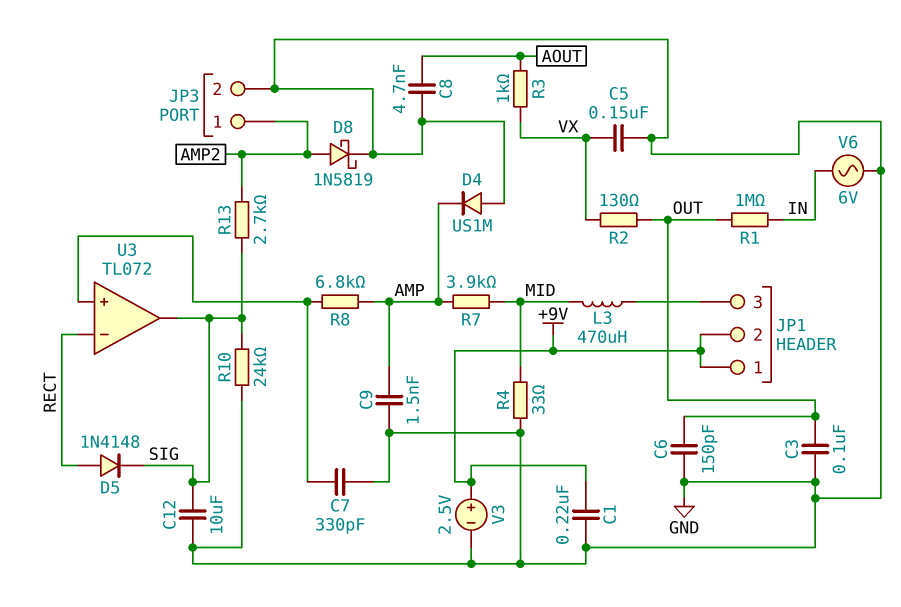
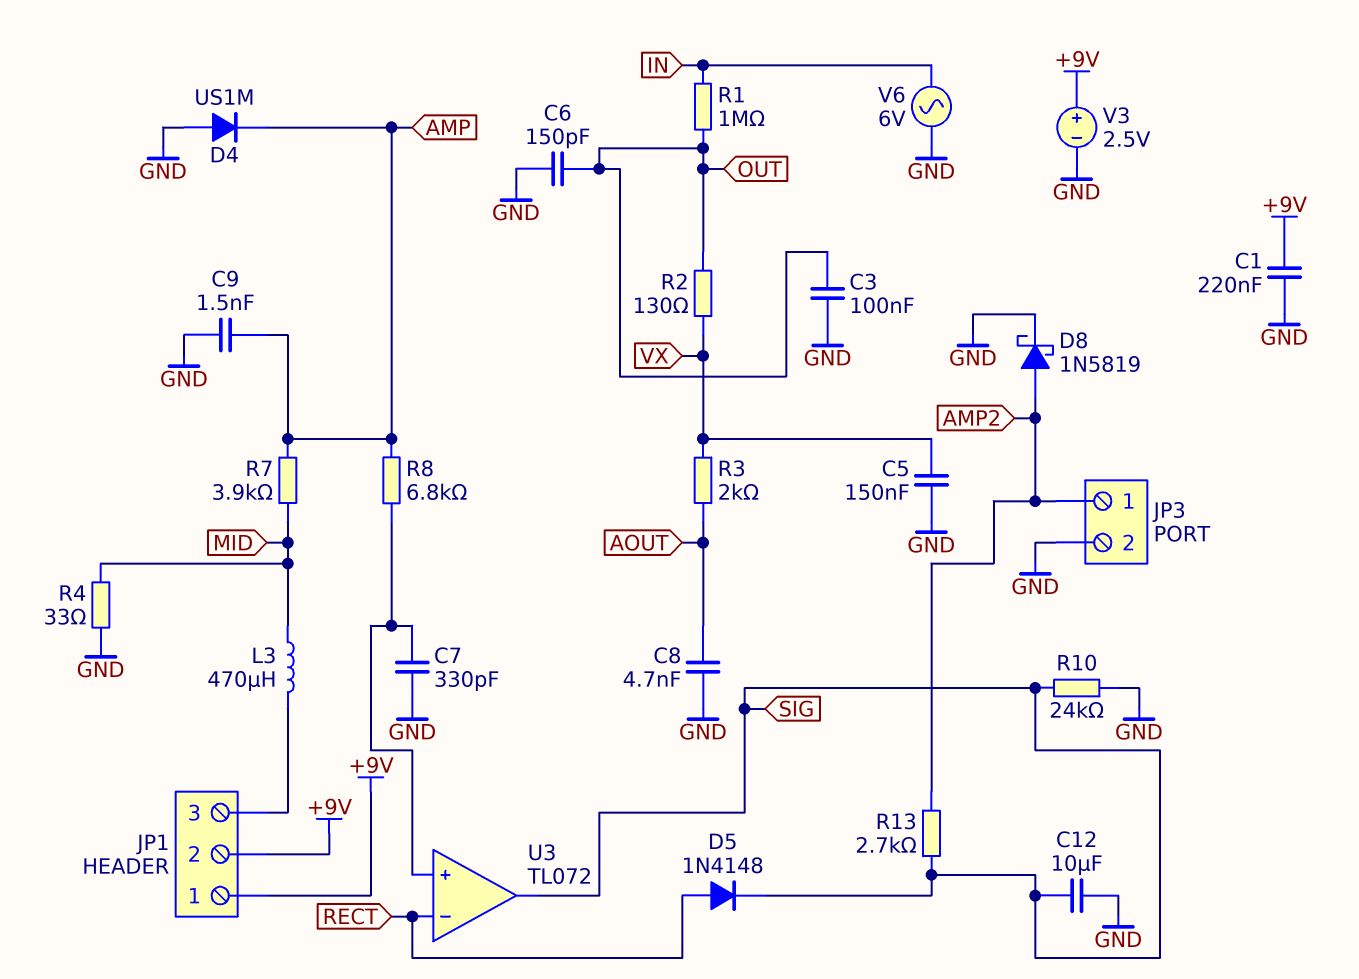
R3: 1k (AOUT, VX) -> 2k (AOUT, VX)

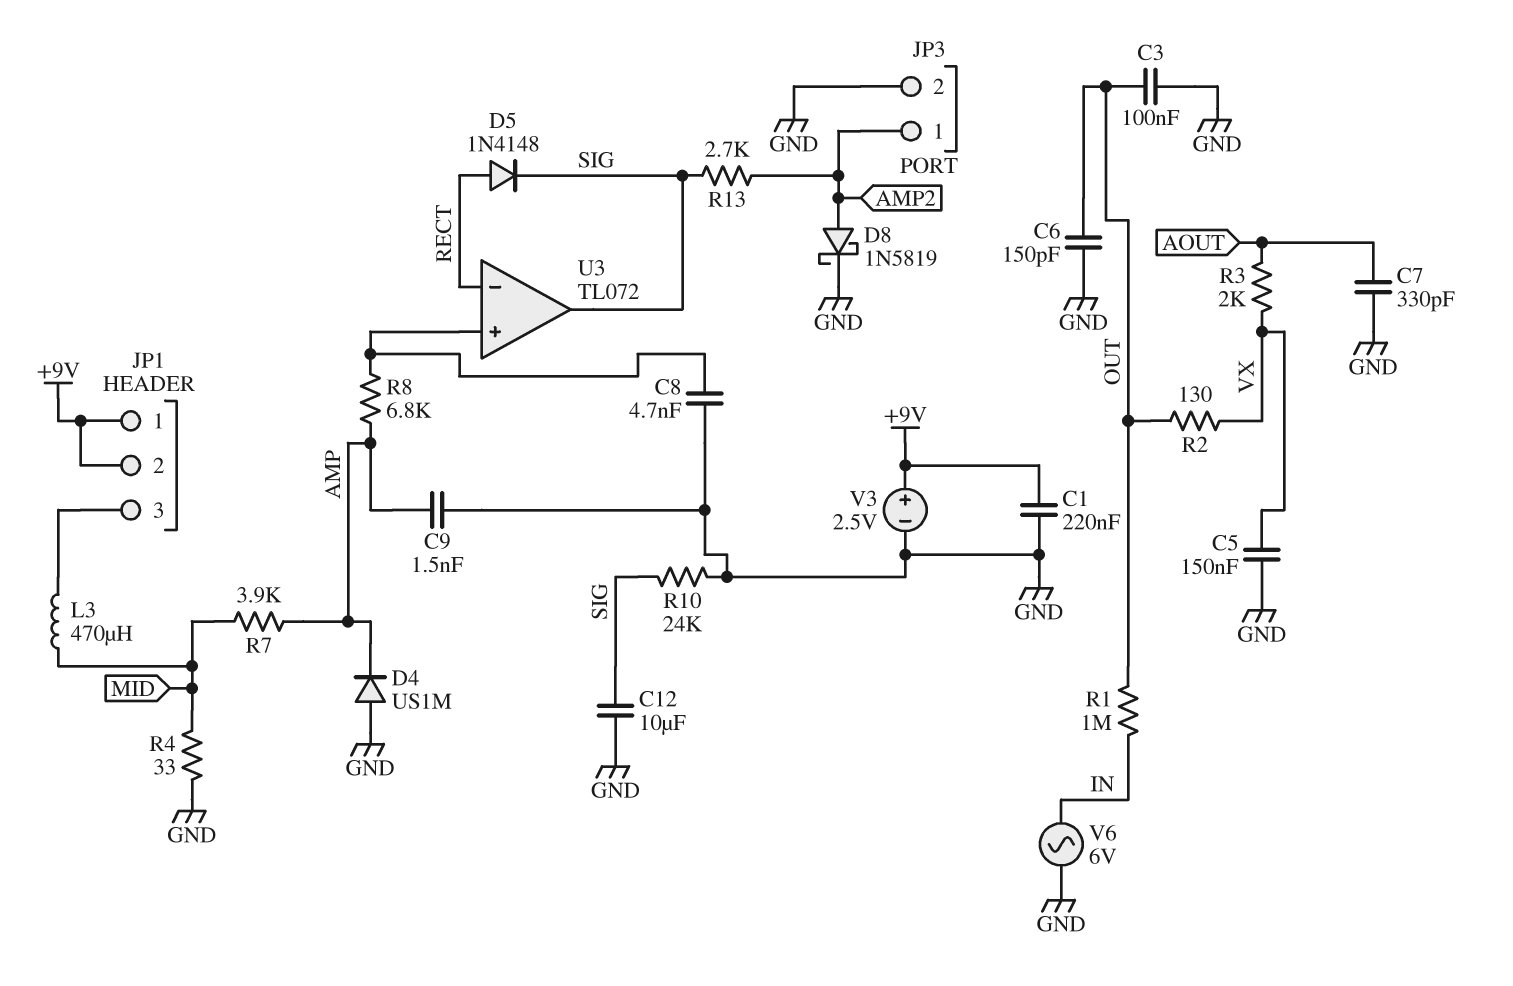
C7: 330pF (GND, U3/in+) -> 330pF (AOUT, GND)
C8: 4.7nF (AOUT, GND) -> 4.7nF (GND, U3/in+)

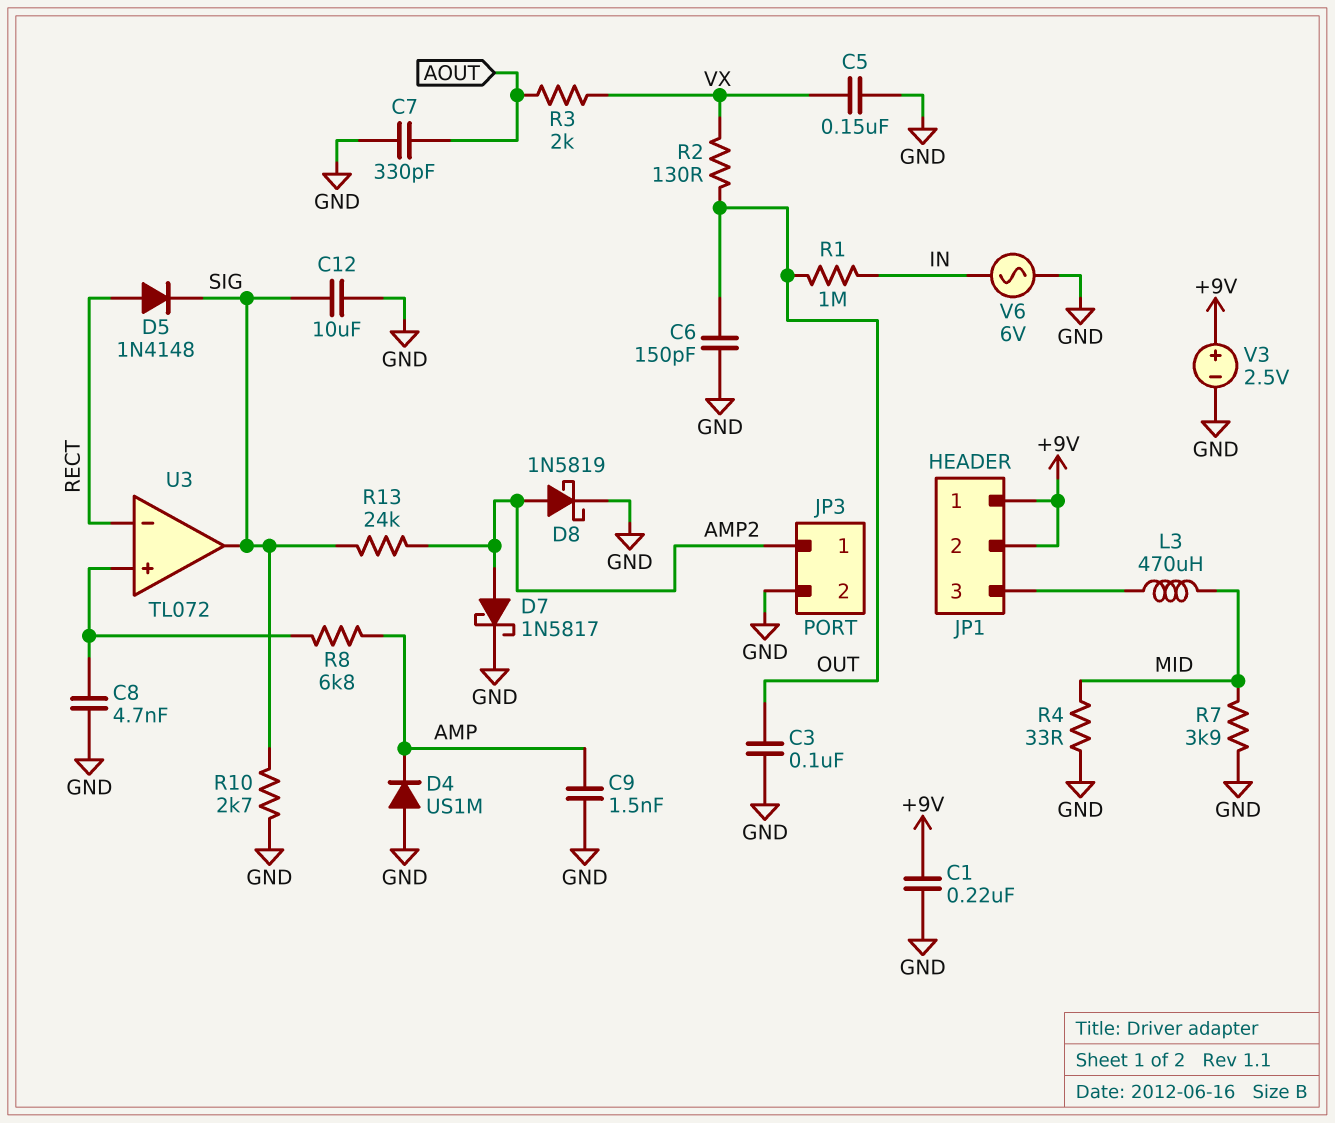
D7: none -> schottky 1N5817 (A AMP2, K GND)
R7: 3.9k (AMP, MID) -> 3.9k (GND, MID)
R10: 24k (GND, SIG) -> 2.7k (GND, SIG)
R13: 2.7k (AMP2, SIG) -> 24k (AMP2, SIG)

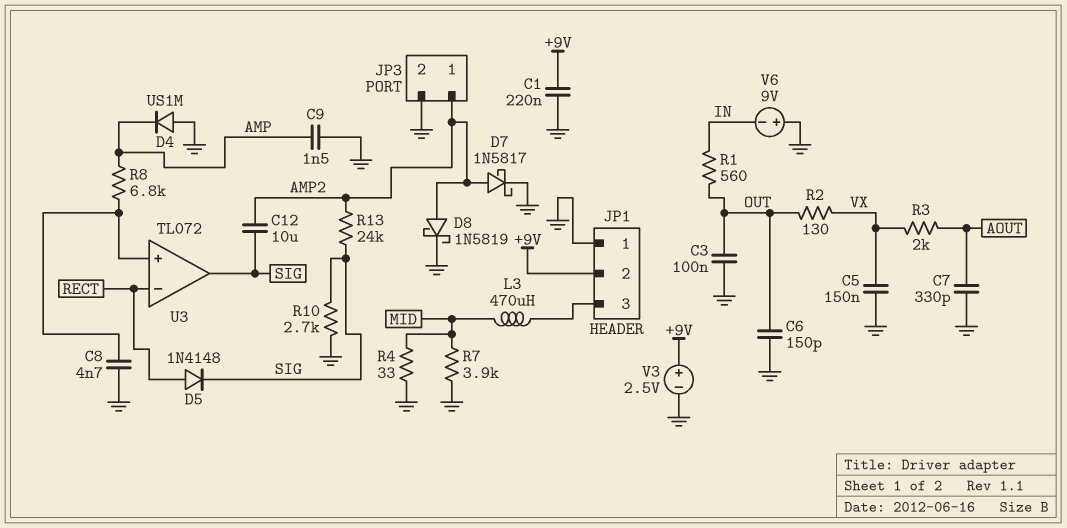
C12: 10uF (GND, SIG) -> 10uF (AMP2, SIG)
JP1 pin 1: +9V -> GND
R1: 1M (IN, OUT) -> 560 (IN, OUT)
V6: AC 6V (GND, IN) -> 9V (plus GND, minus IN)

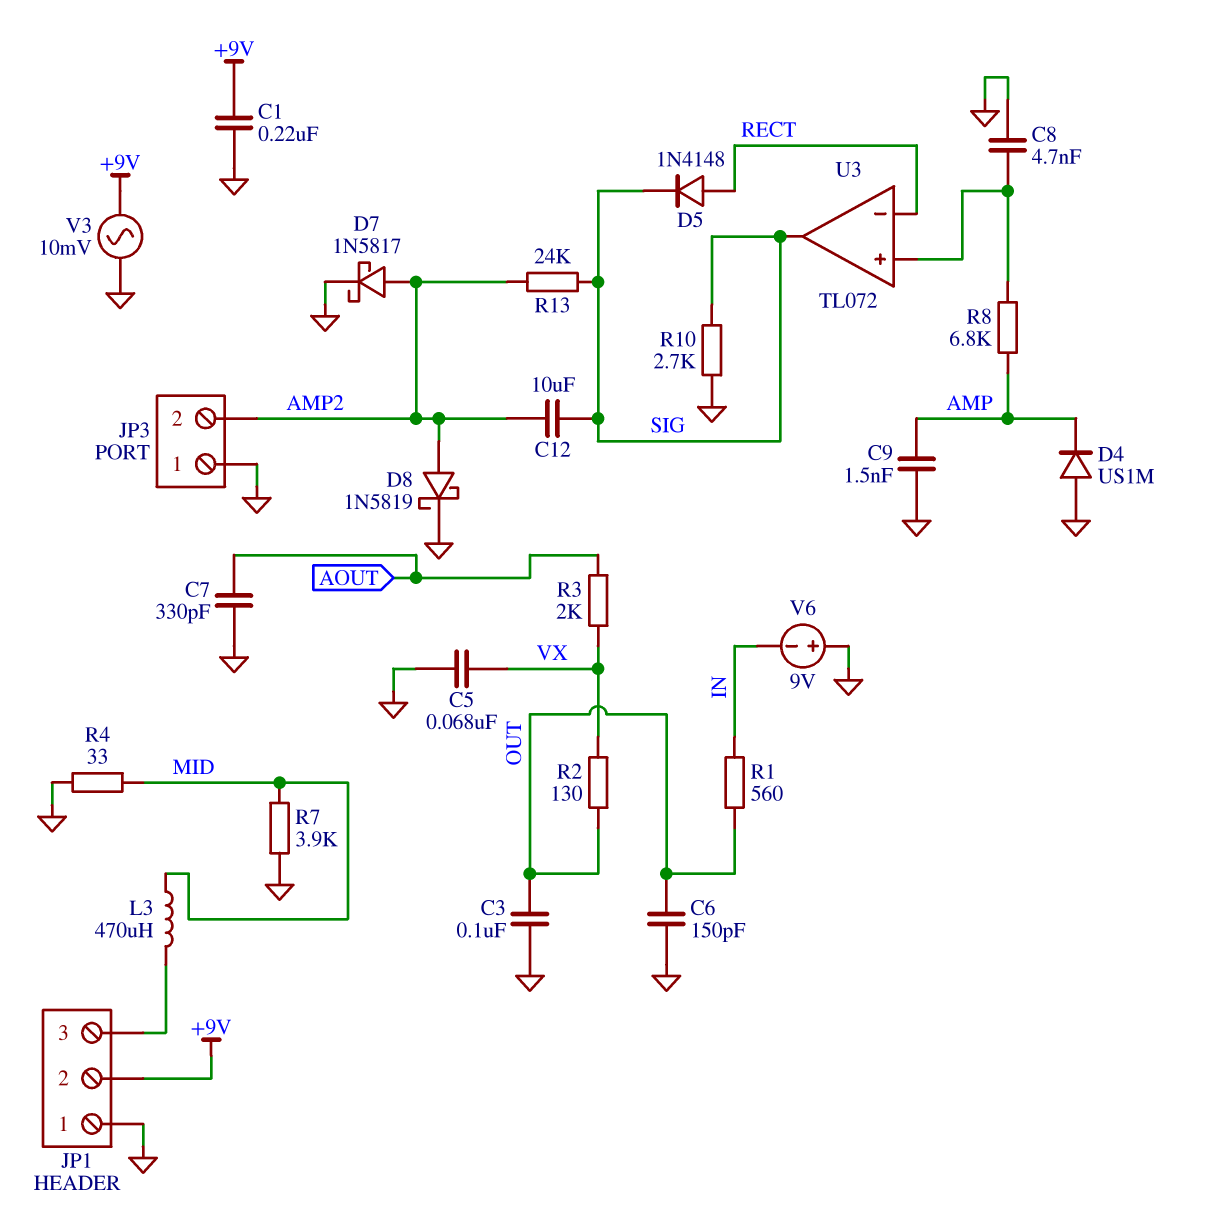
C5: 150nF (GND, VX) -> 68nF (GND, VX)
JP3 pin 1: AMP2 -> GND
JP3 pin 2: GND -> AMP2
V3: 2.5V (plus +9V, minus GND) -> AC 10mV (+9V, GND)

